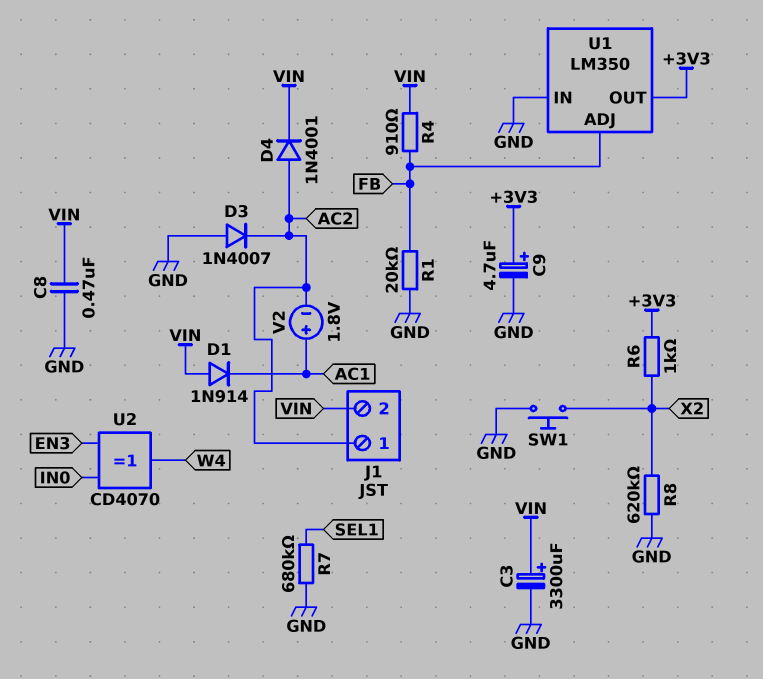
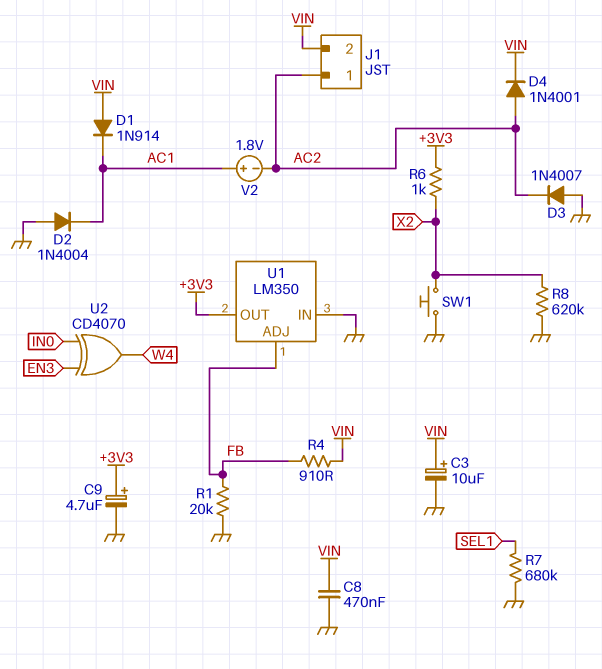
C3: 3300uF (plus VIN, minus GND) -> 10uF (plus VIN, minus GND)
D2: none -> diode 1N4004 (A GND, K AC1)

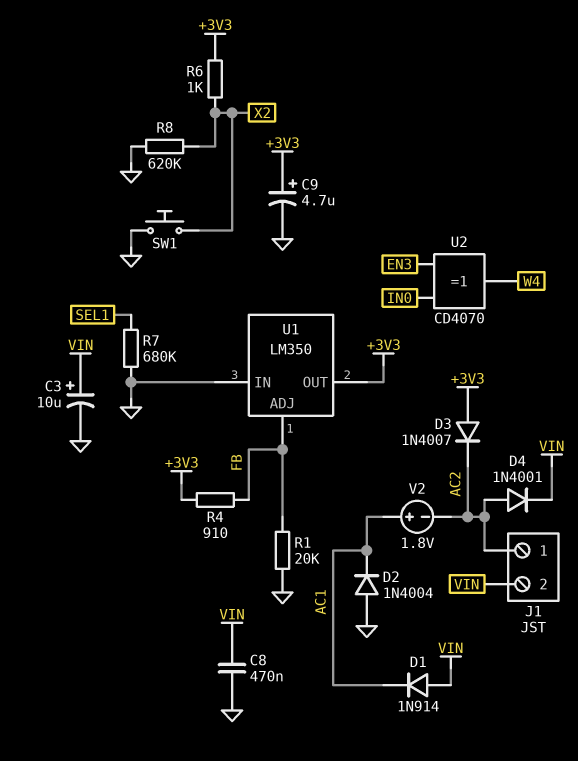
D3: diode 1N4007 (A GND, K AC2) -> diode 1N4007 (A +3V3, K AC2)
R4: 910 (FB, VIN) -> 910 (+3V3, FB)

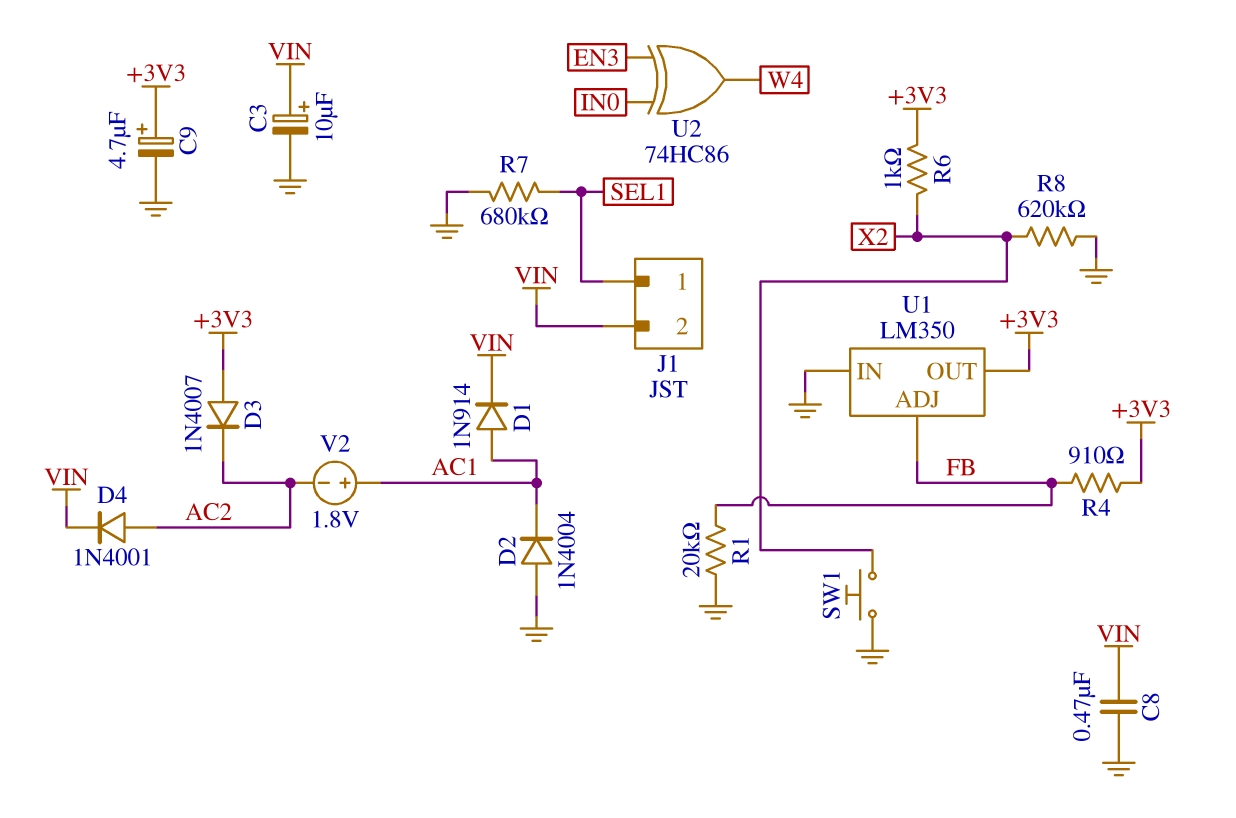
D1: diode 1N914 (A VIN, K AC1) -> diode 1N914 (A AC1, K VIN)
J1 pin 1: AC2 -> SEL1
U2: XOR CD4070 (in EN3, in IN0, out W4) -> XOR 74HC86 (in EN3, in IN0, out W4)

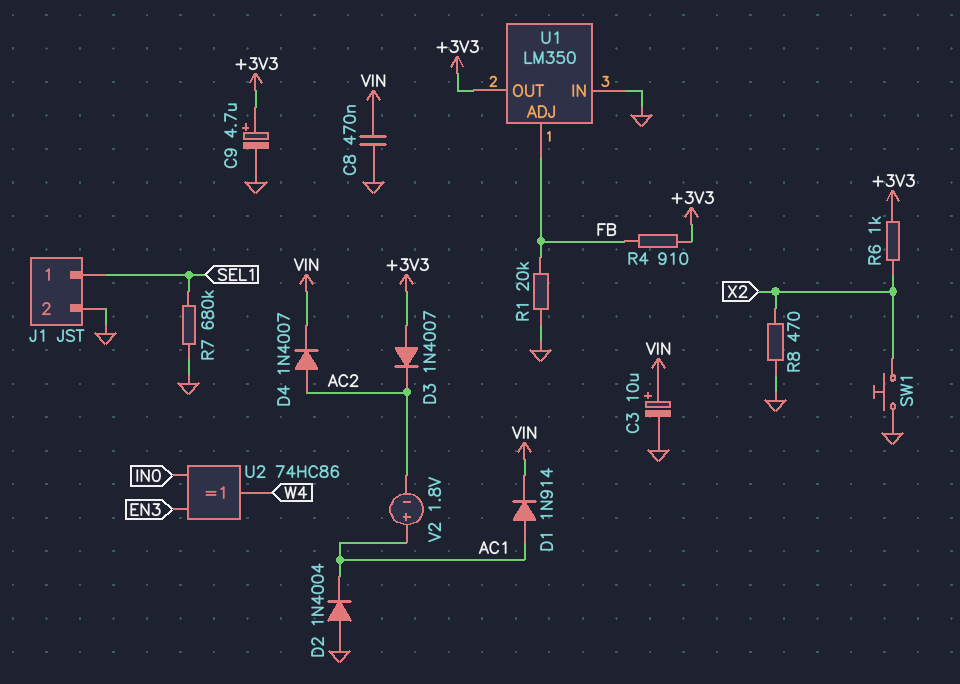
D4: diode 1N4001 (A AC2, K VIN) -> diode 1N4007 (A AC2, K VIN)
J1 pin 2: VIN -> GND
R8: 620k (GND, X2) -> 470 (GND, X2)

